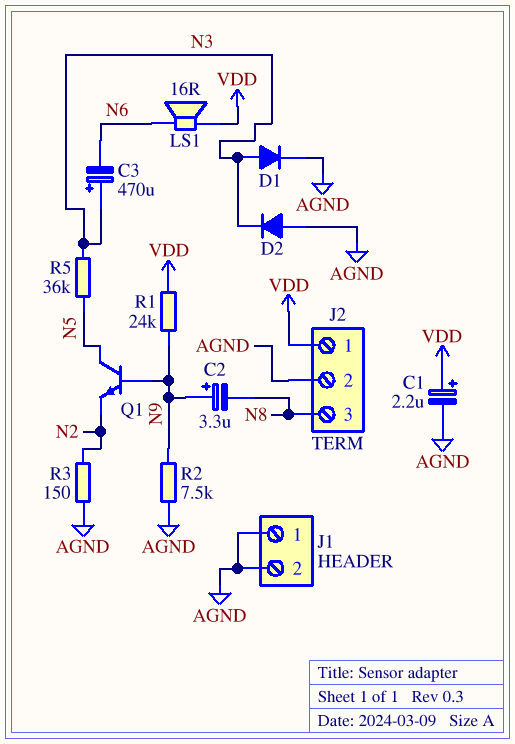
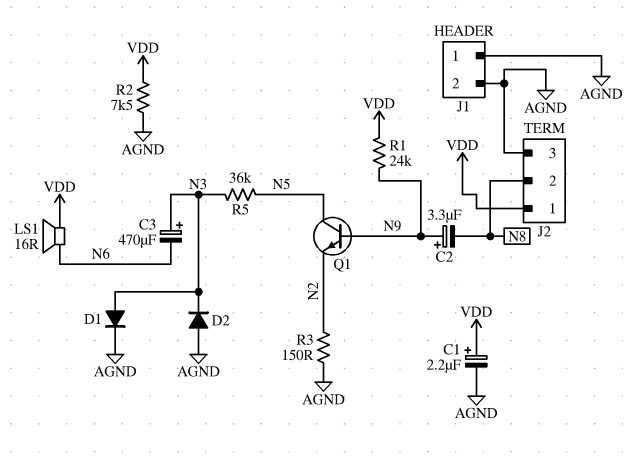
J2 pin 2: AGND -> N8
J2 pin 3: N8 -> AGND
R2: 7.5k (AGND, N9) -> 7.5k (AGND, VDD)

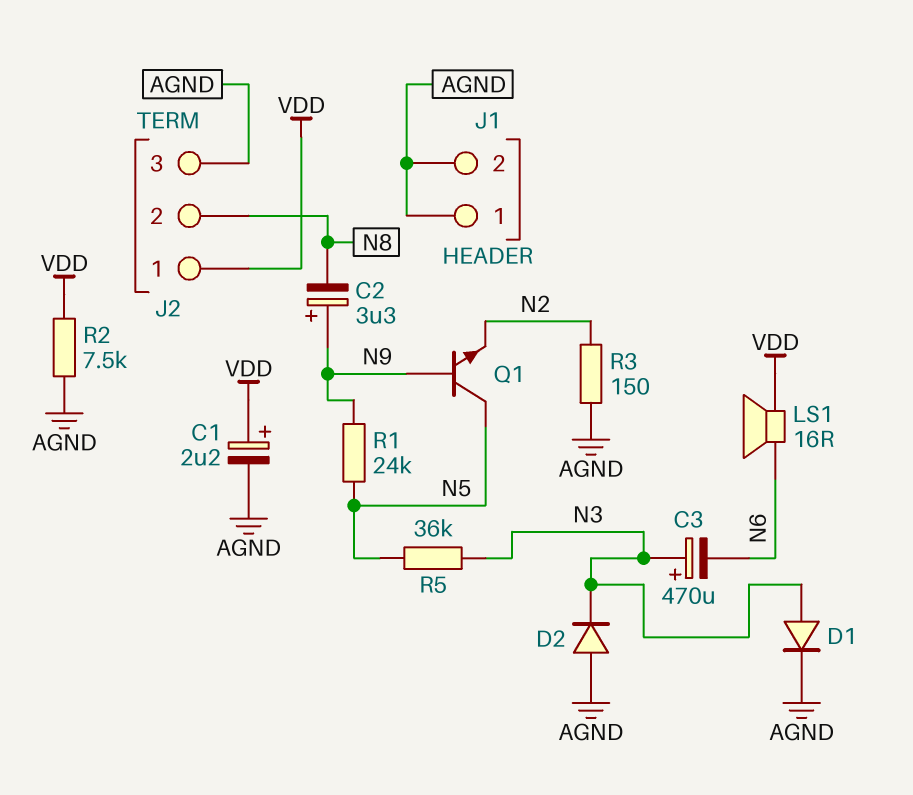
R1: 24k (N9, VDD) -> 24k (N5, N9)

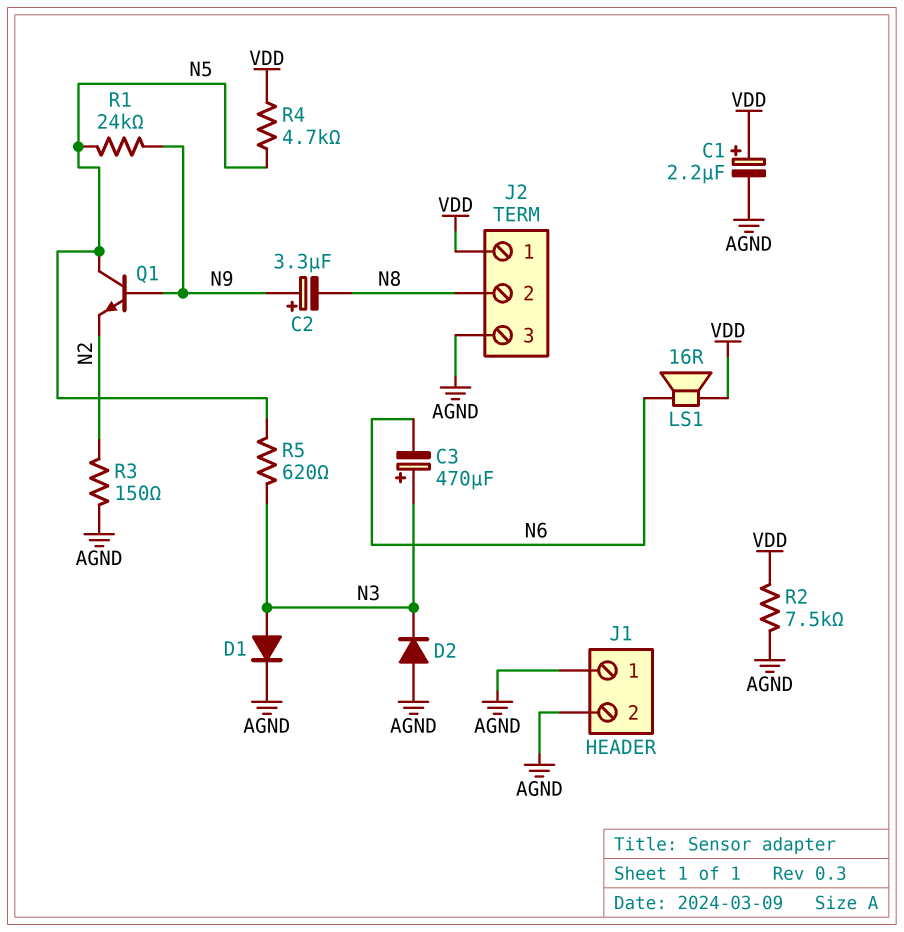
R4: none -> 4.7k (N5, VDD)
R5: 36k (N3, N5) -> 620 (N3, N5)

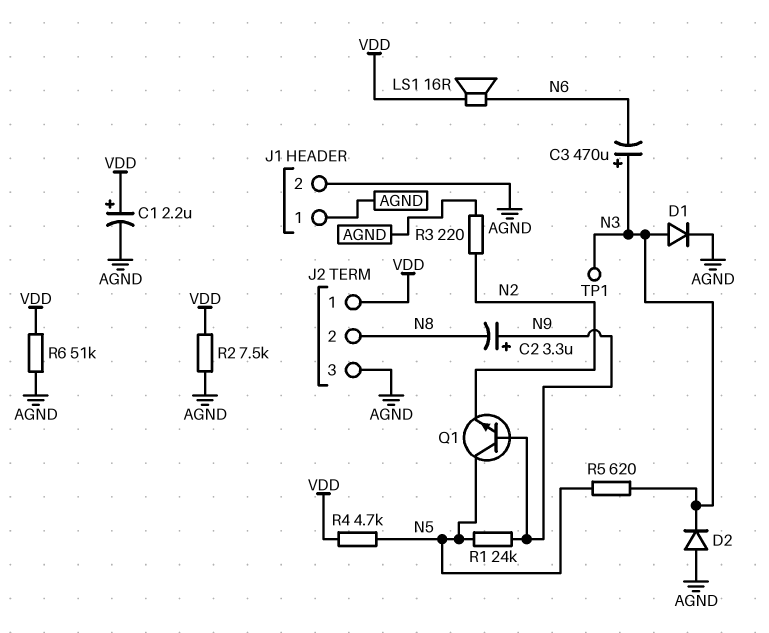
R3: 150 (AGND, N2) -> 220 (AGND, N2)
R6: none -> 51k (AGND, VDD)
TP1: none -> test point (N3)

